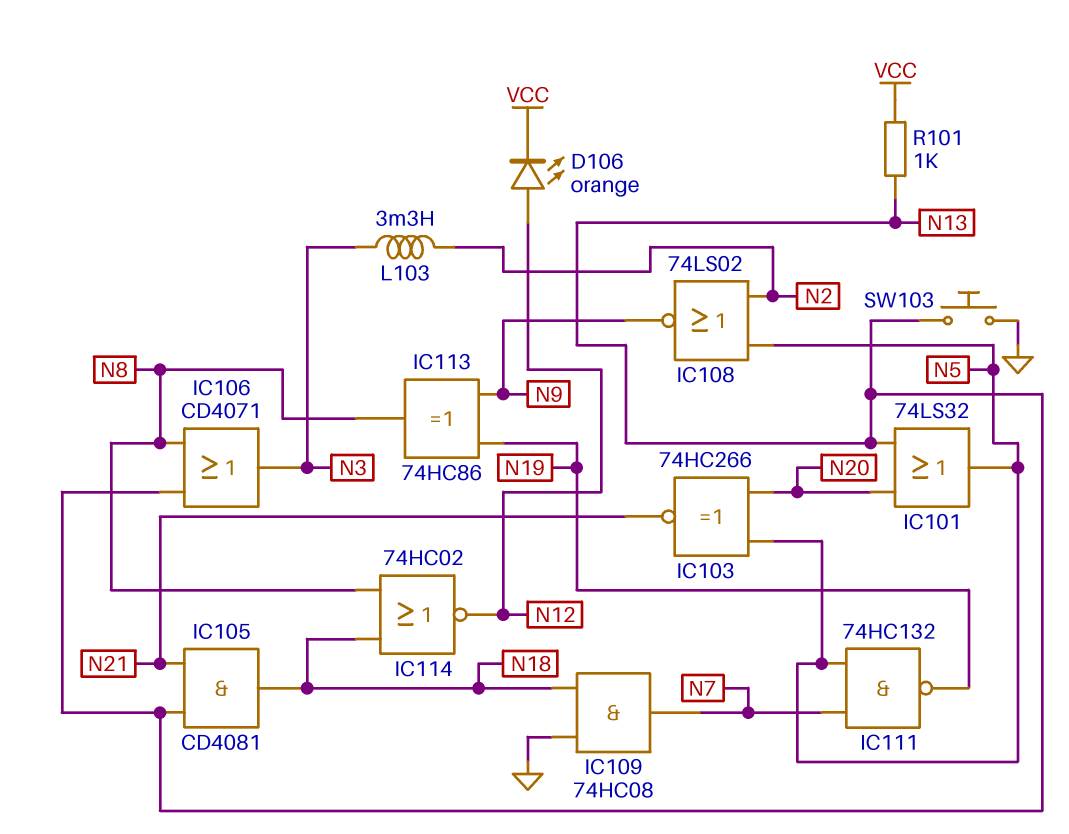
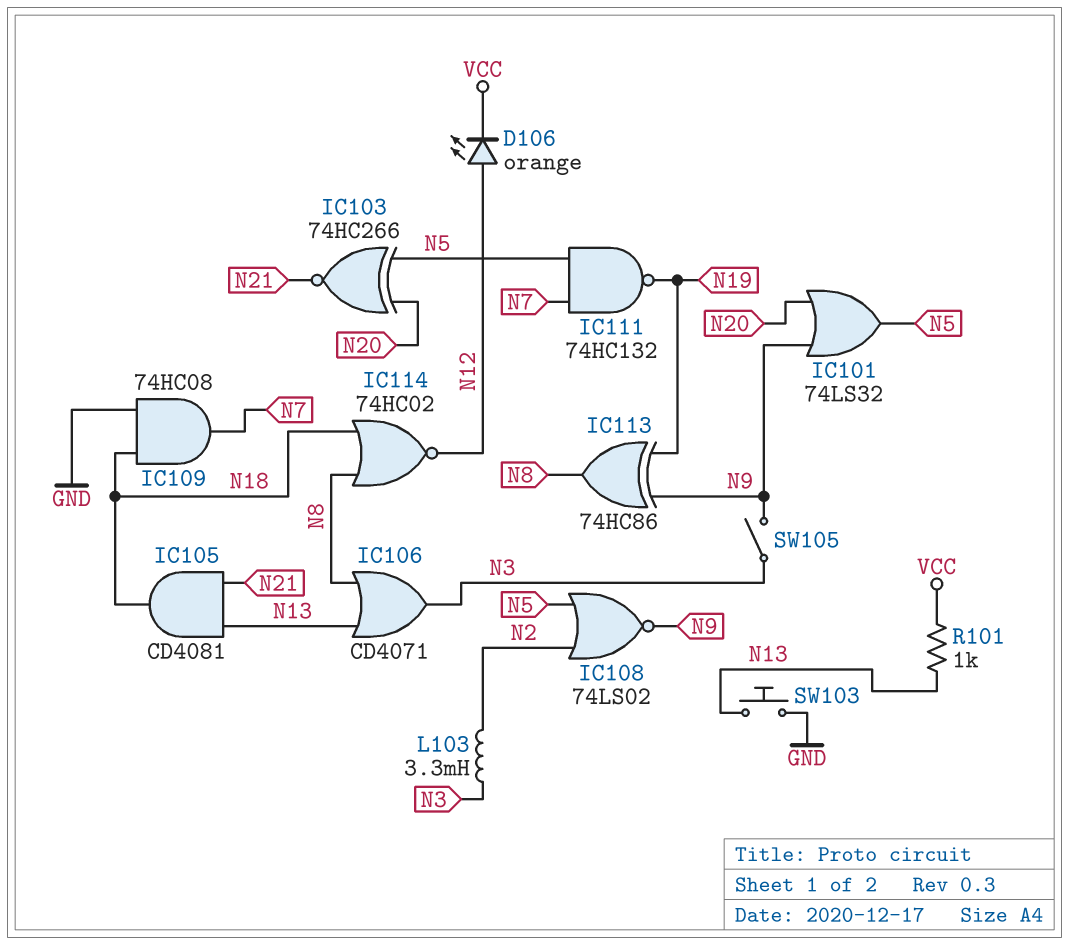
IC101: OR 74LS32 (in N13, in N20, out N5) -> OR 74LS32 (in N9, in N20, out N5)
SW105: none -> switch (N3, N9)

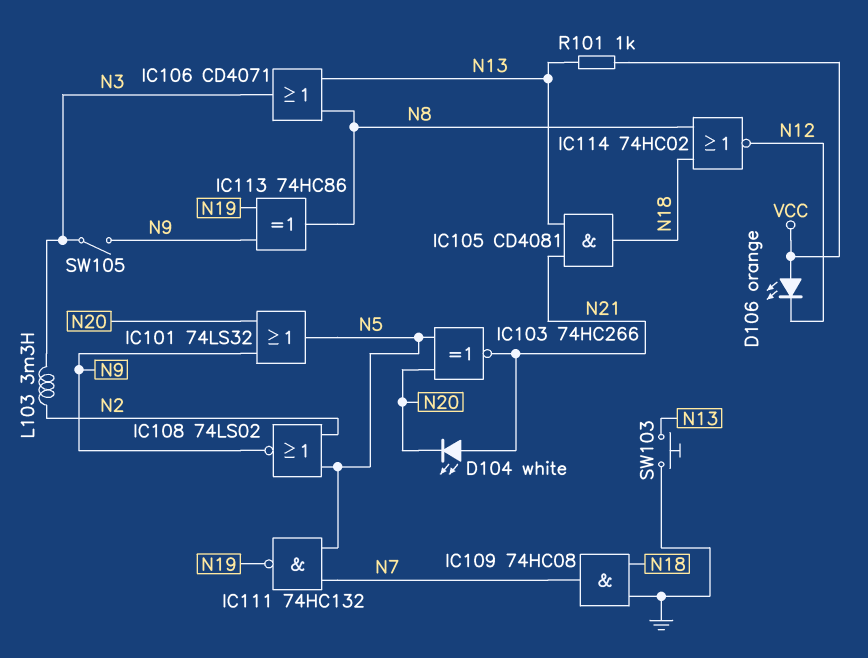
D104: none -> LED white (A N21, K N20)
D106: LED orange (A N12, K VCC) -> LED orange (A VCC, K N12)

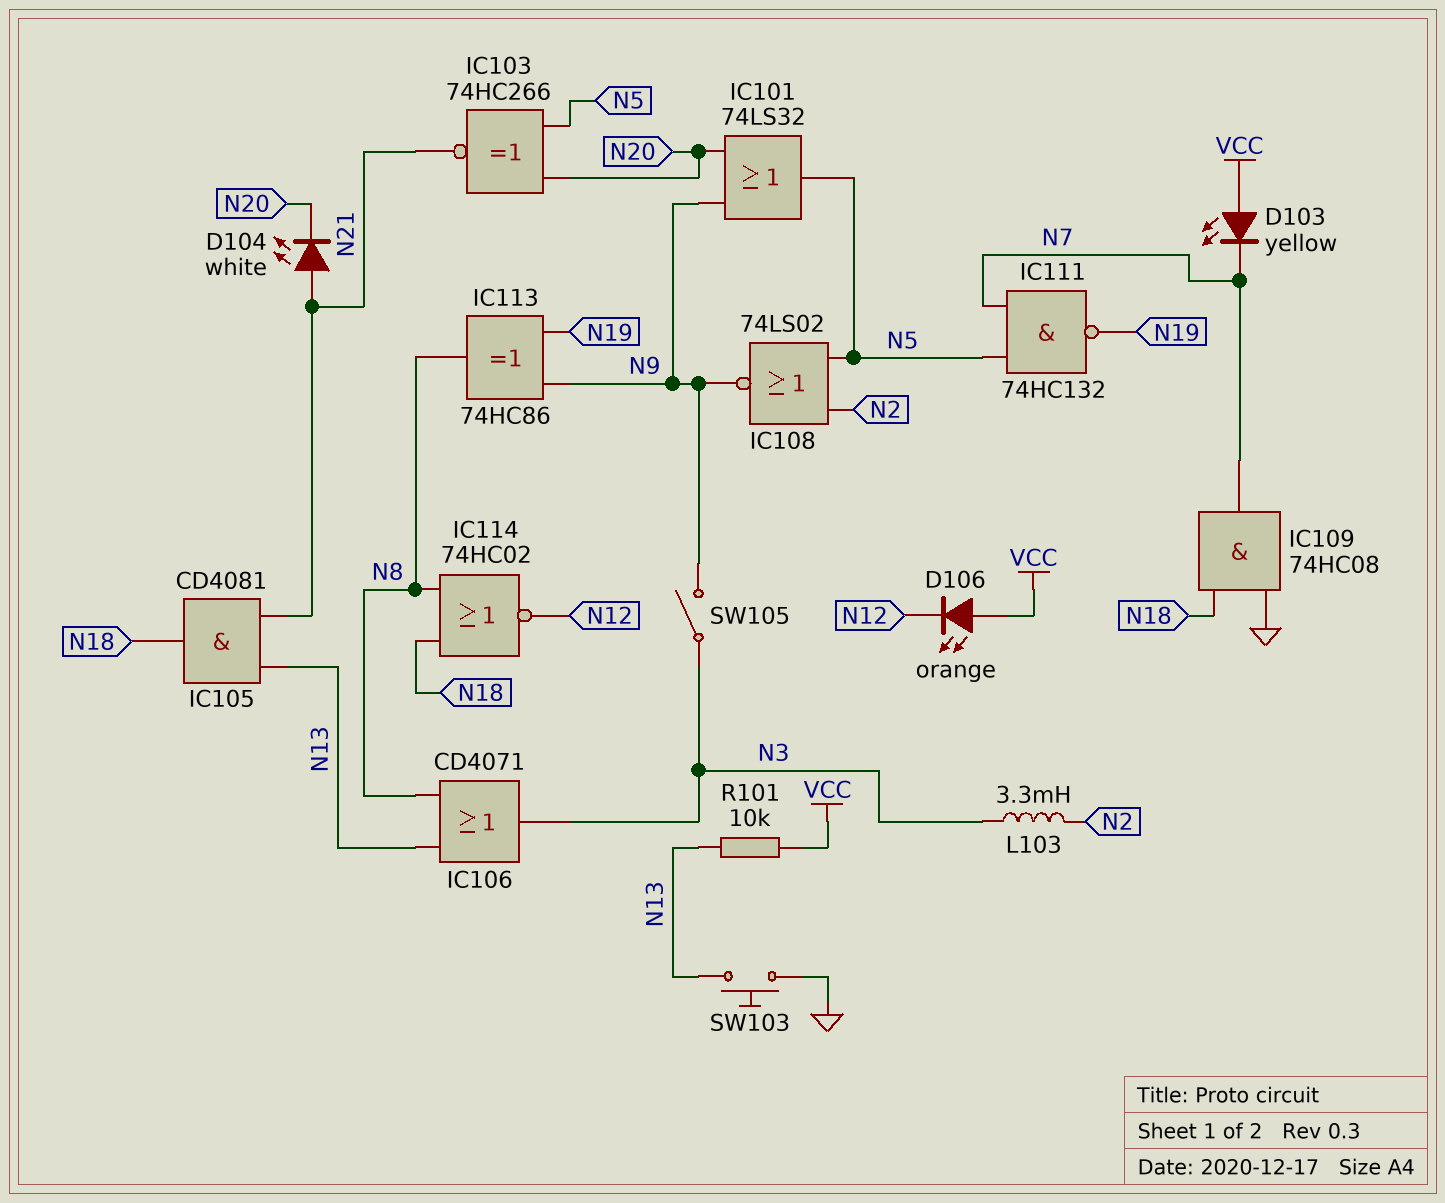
D103: none -> LED yellow (A VCC, K N7)
R101: 1k (N13, VCC) -> 10k (N13, VCC)

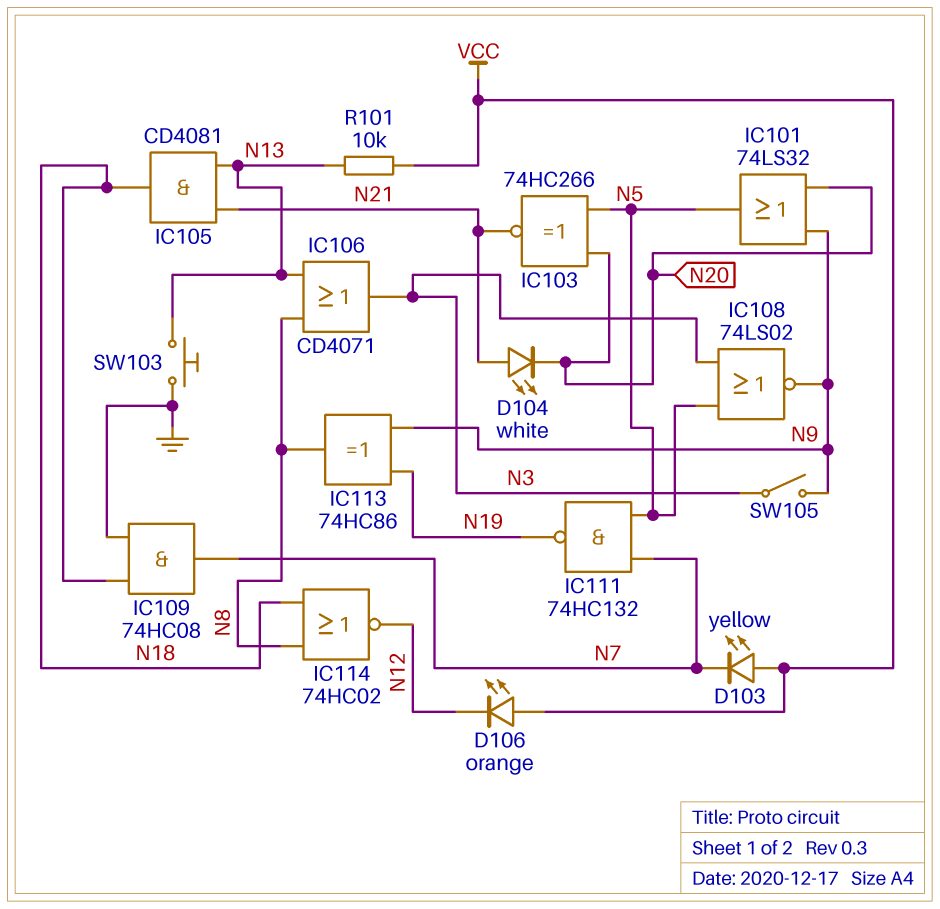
IC108: NOR 74LS02 (in N2, in N5, out N9) -> NOR 74LS02 (in N3, in N5, out N9)
L103: 3.3mH (N2, N3) -> none

